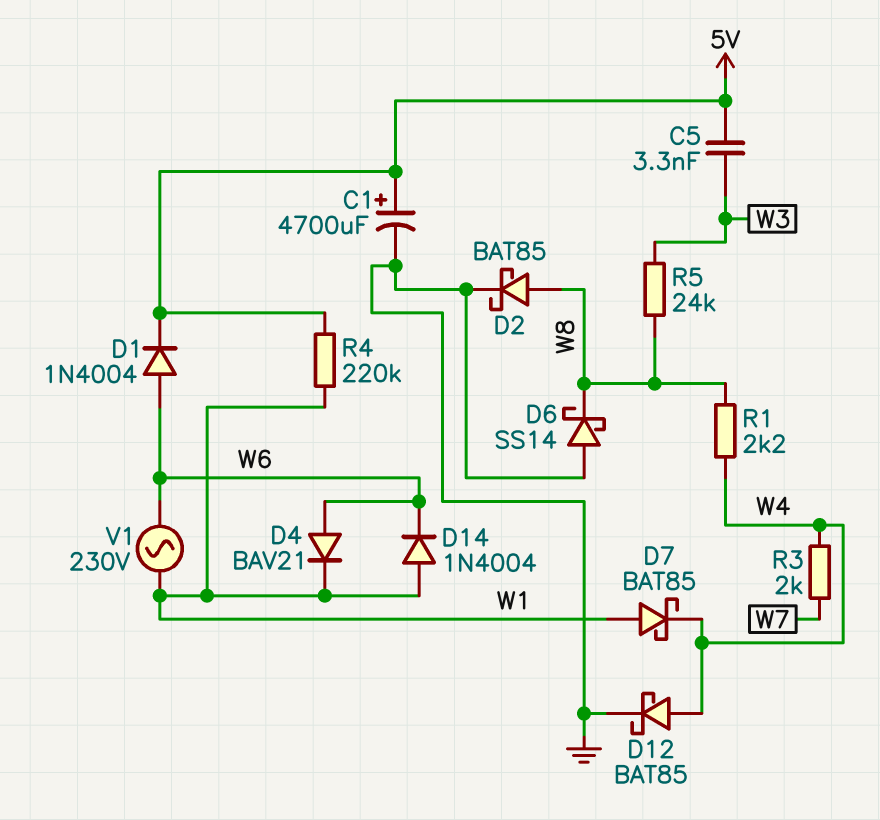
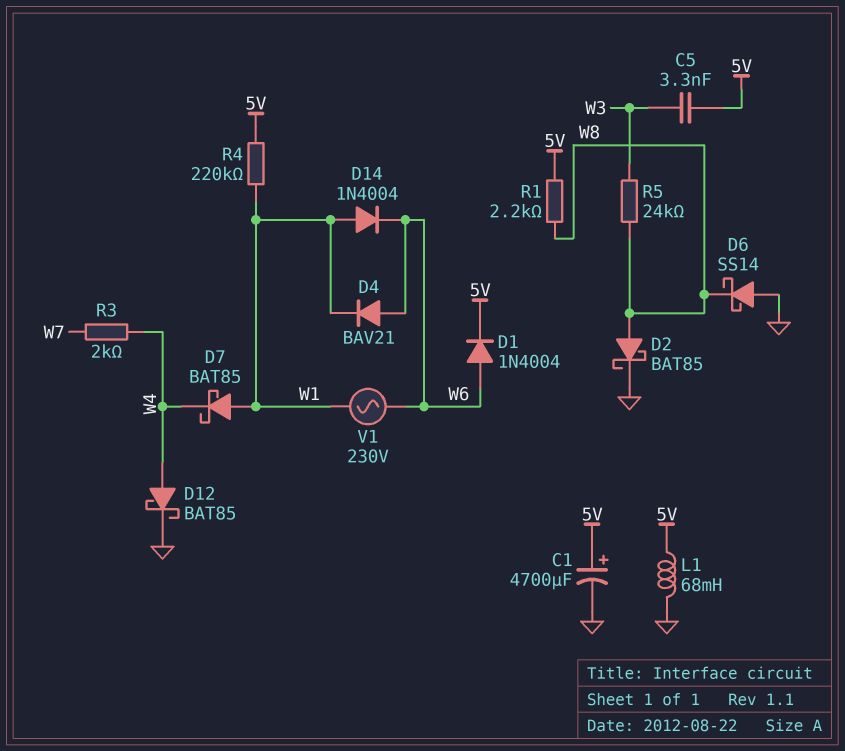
L1: none -> 68mH (5V, GND)
R1: 2.2k (W4, W8) -> 2.2k (5V, W8)

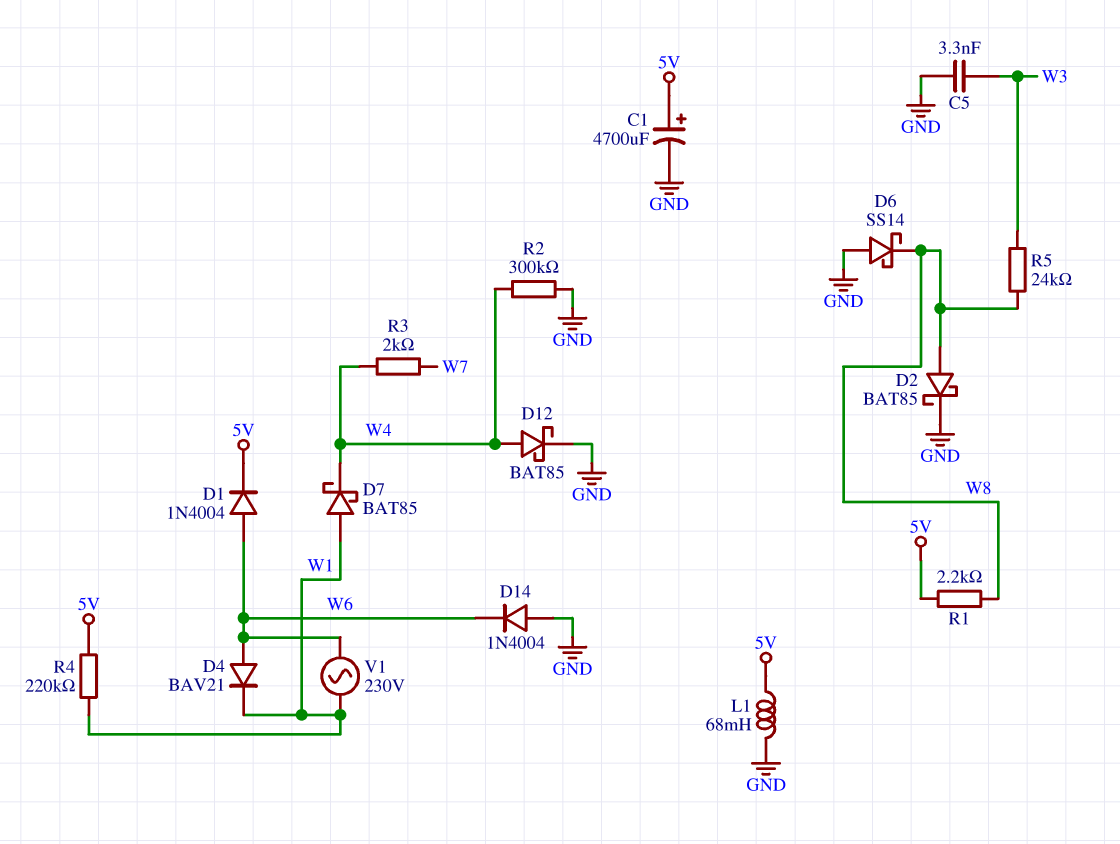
C5: 3.3nF (5V, W3) -> 3.3nF (GND, W3)
D14: diode 1N4004 (A W1, K W6) -> diode 1N4004 (A GND, K W6)
R2: none -> 300k (GND, W4)

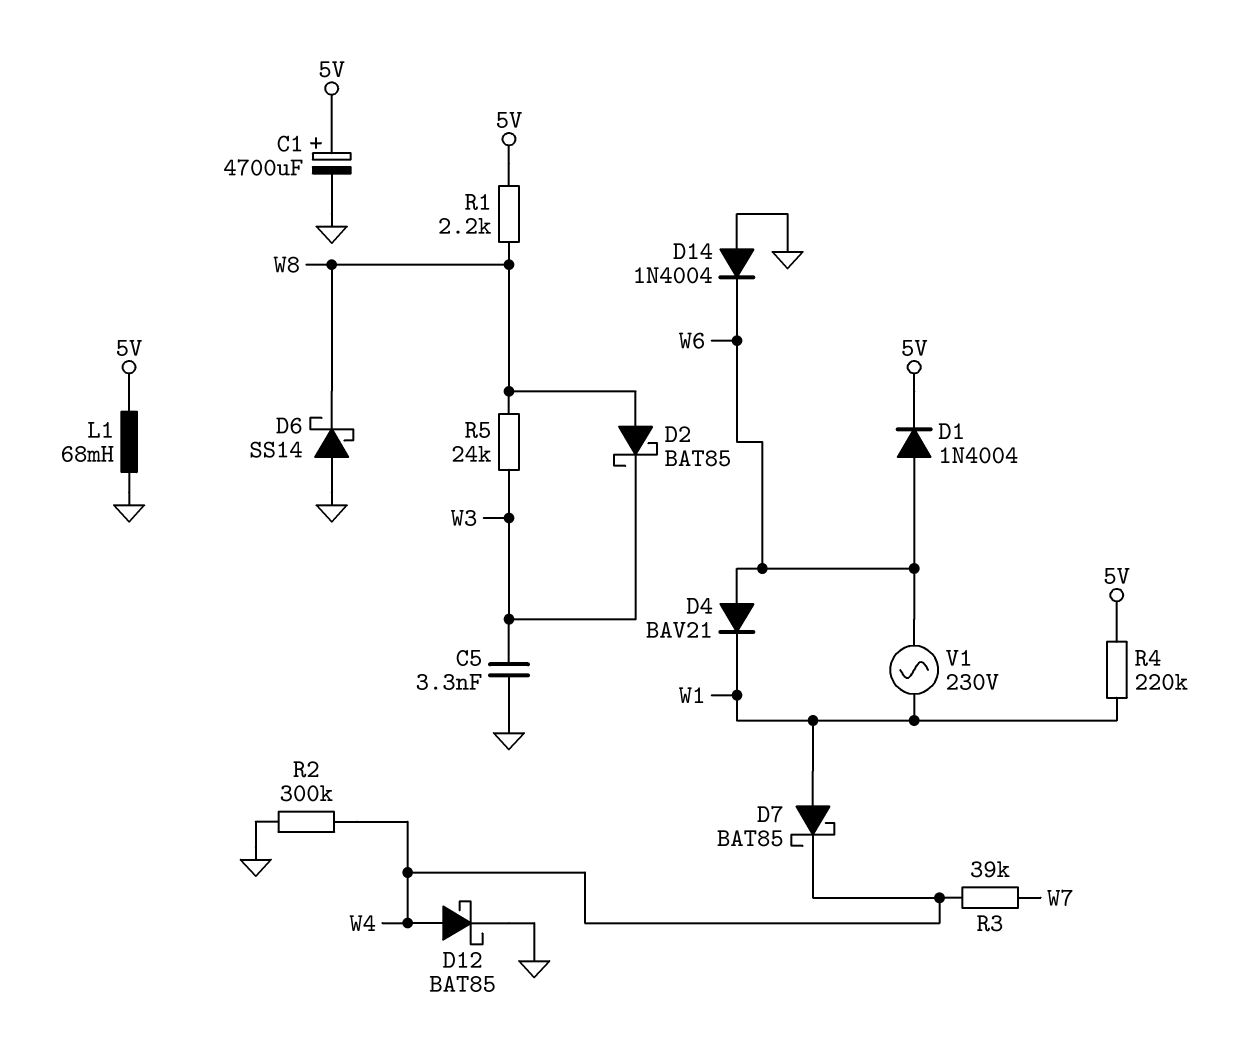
D2: schottky BAT85 (A W8, K GND) -> schottky BAT85 (A W8, K W3)
R3: 2k (W4, W7) -> 39k (W4, W7)

